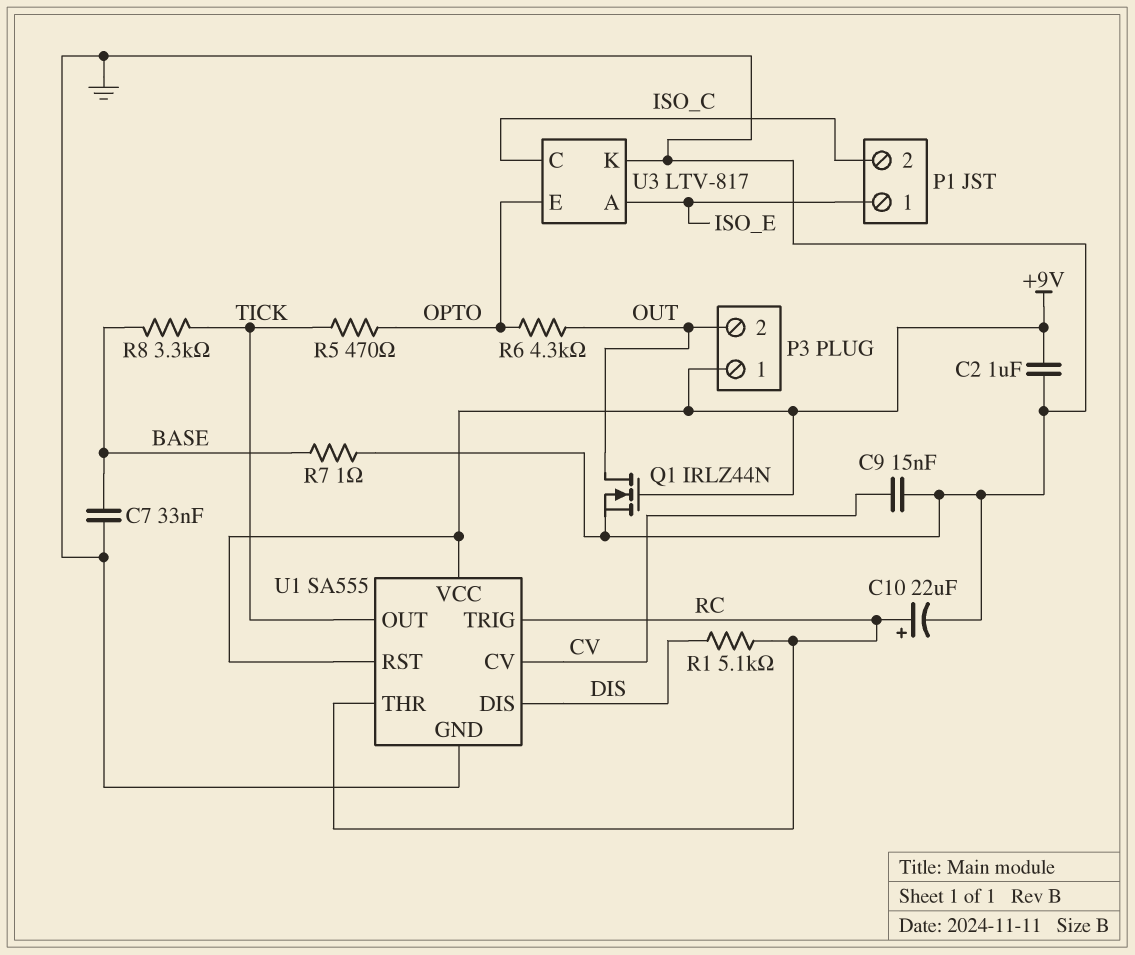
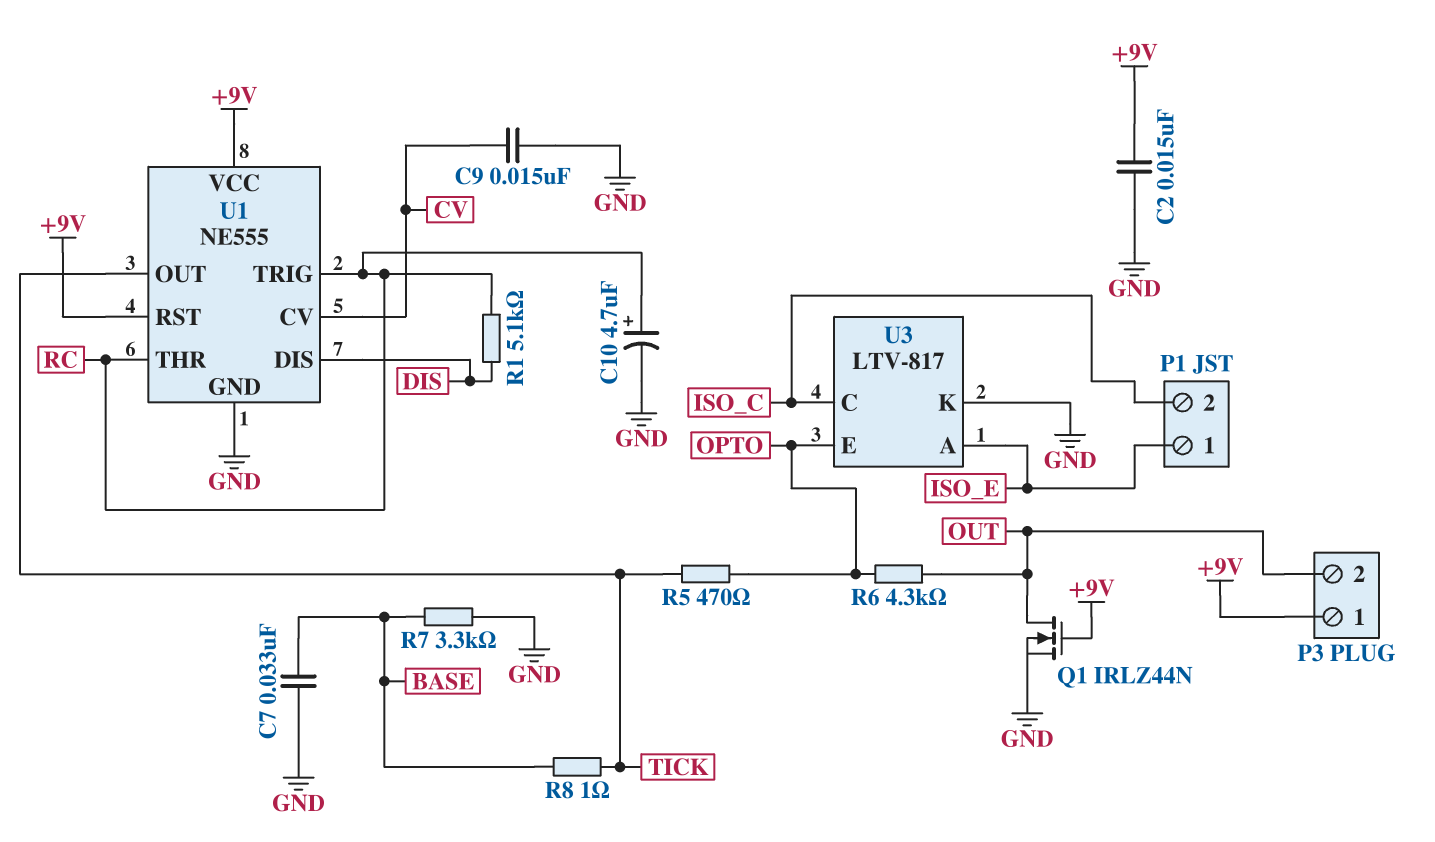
C2: 1uF (+9V, GND) -> 15nF (+9V, GND)
C10: 22uF (plus RC, minus GND) -> 4.7uF (plus RC, minus GND)
R7: 1 (BASE, GND) -> 3.3k (BASE, GND)
R8: 3.3k (BASE, TICK) -> 1 (BASE, TICK)
U1: SA555 -> NE555

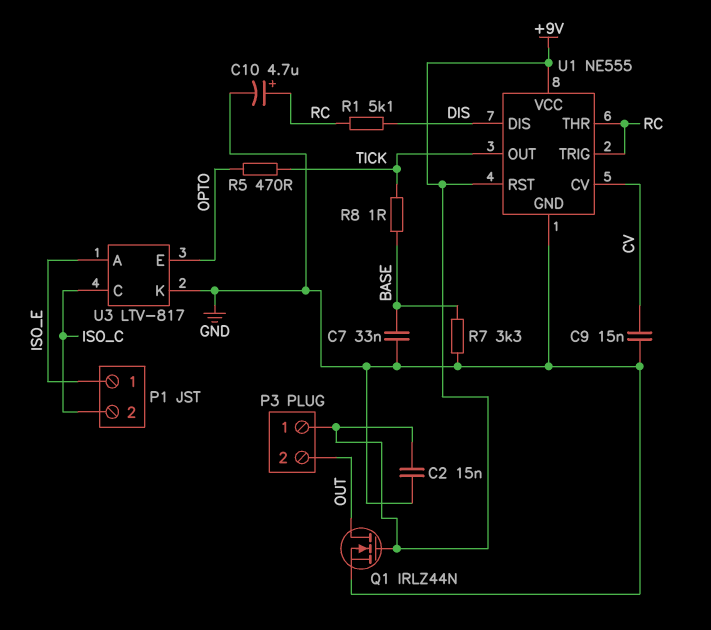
R6: 4.3k (OPTO, OUT) -> none

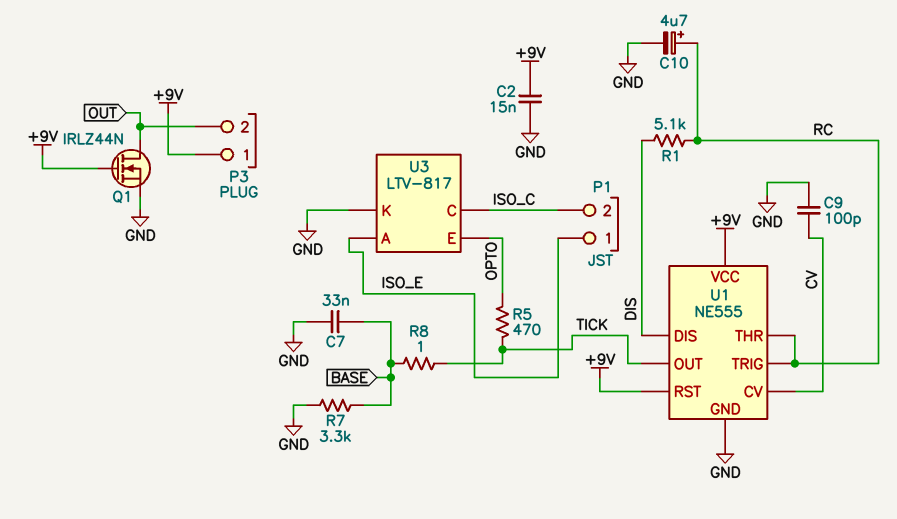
C9: 15nF (CV, GND) -> 100pF (CV, GND)

